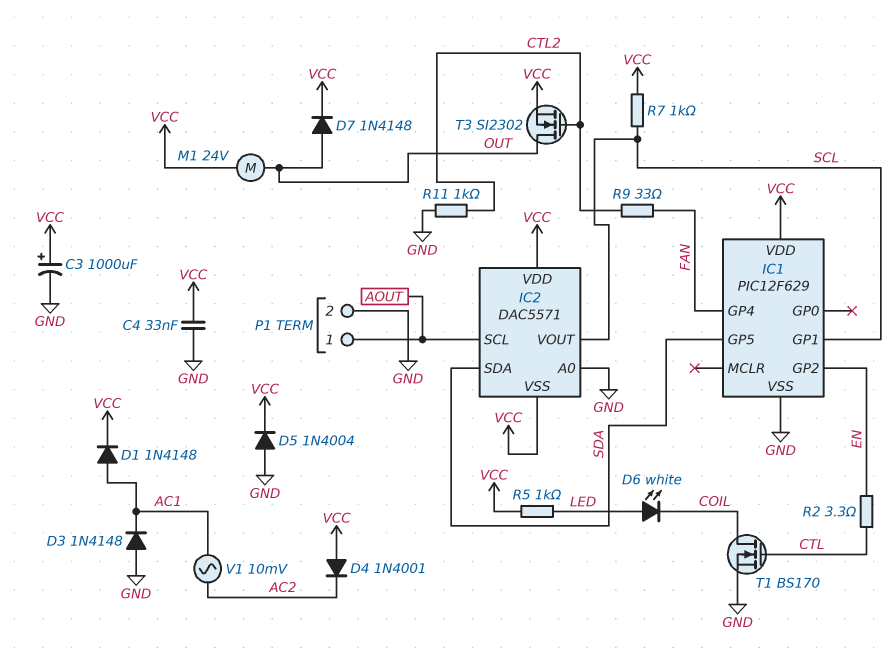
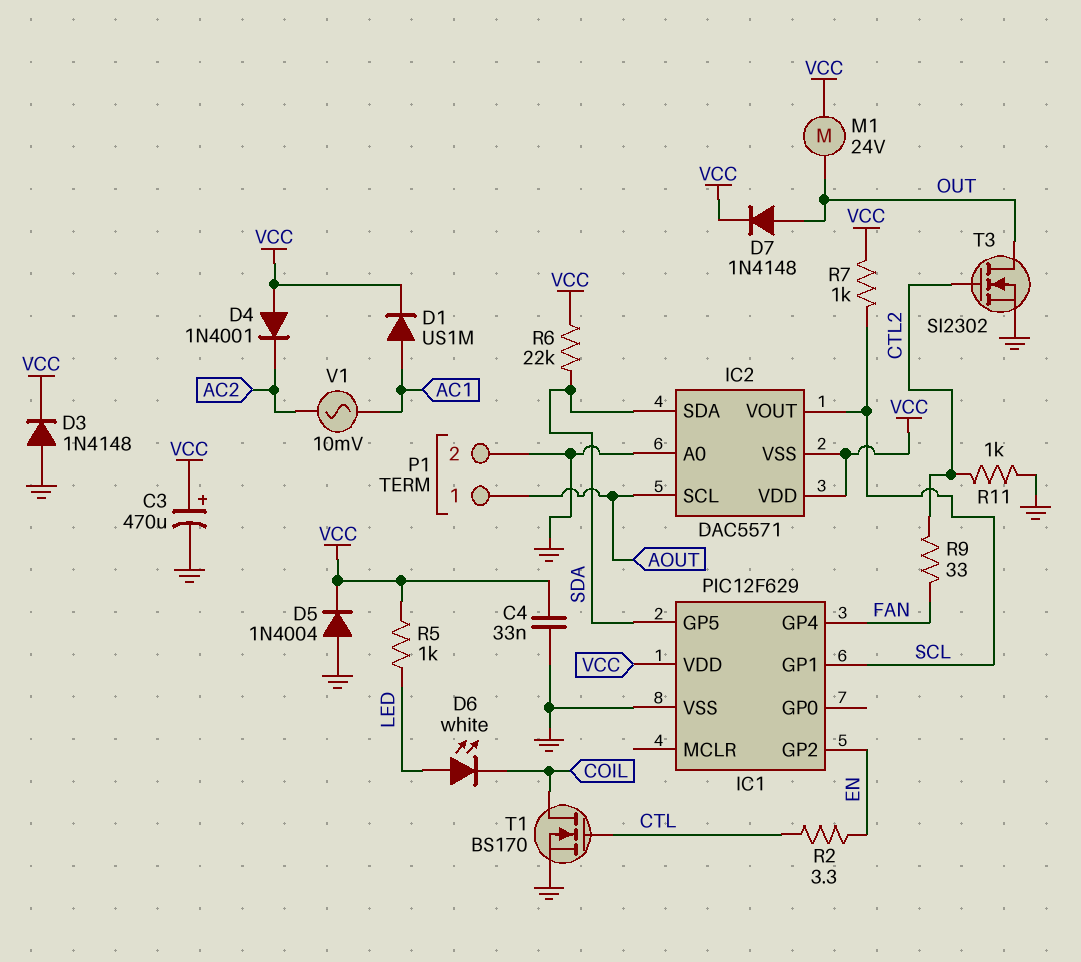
C3: 1000uF (plus VCC, minus GND) -> 470uF (plus VCC, minus GND)
D1: diode 1N4148 (A AC1, K VCC) -> diode US1M (A AC1, K VCC)
D3: diode 1N4148 (A GND, K AC1) -> diode 1N4148 (A GND, K VCC)
R6: none -> 22k (SDA, VCC)
T3: NMOS SI2302 (G CTL2, D OUT, S VCC) -> NMOS SI2302 (G CTL2, D OUT, S GND)

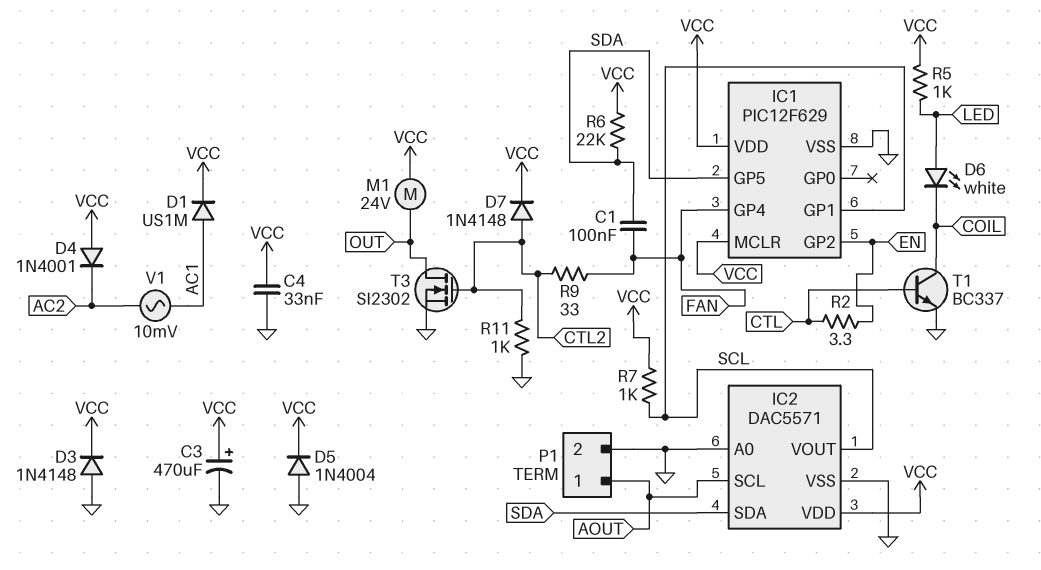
C1: none -> 100nF (FAN, SDA)
D7: diode 1N4148 (A OUT, K VCC) -> diode 1N4148 (A CTL2, K VCC)
IC1 pin MCLR: none -> VCC
IC2 pin VSS: VCC -> GND
T1: NMOS BS170 (G CTL, D COIL, S GND) -> NPN BC337 (B CTL, C COIL, E GND)

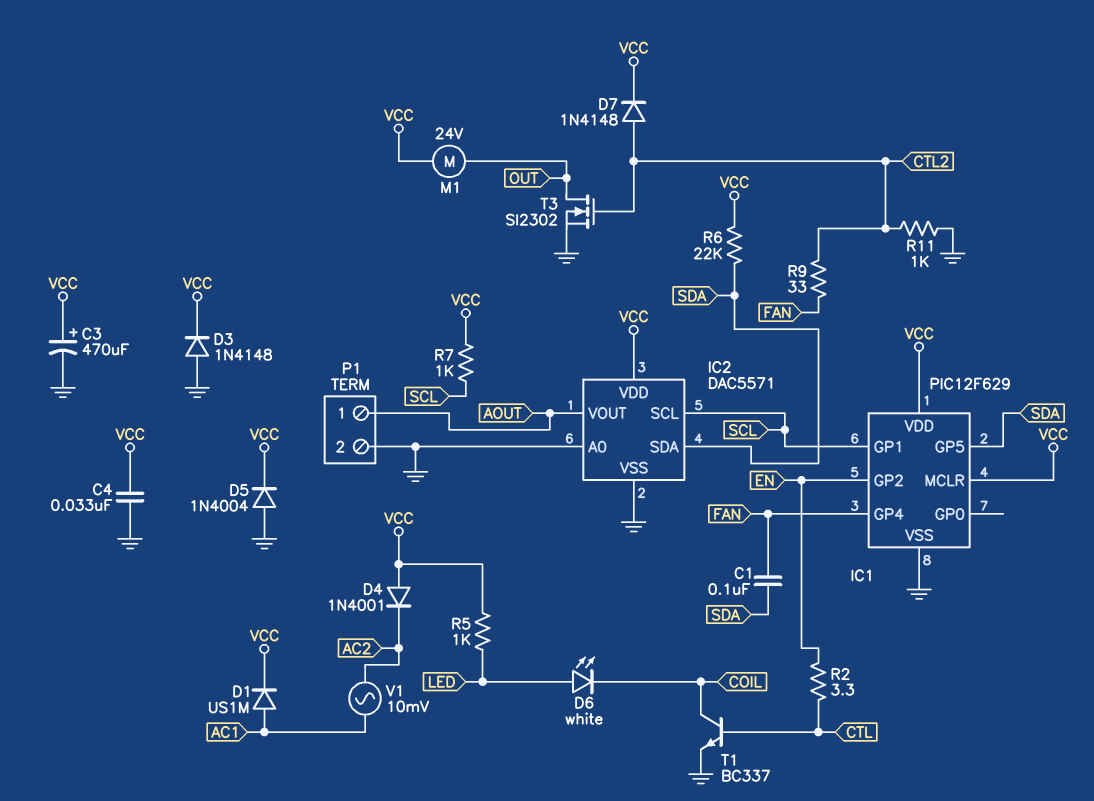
IC2 pin SCL: AOUT -> SCL
IC2 pin VOUT: SCL -> AOUT

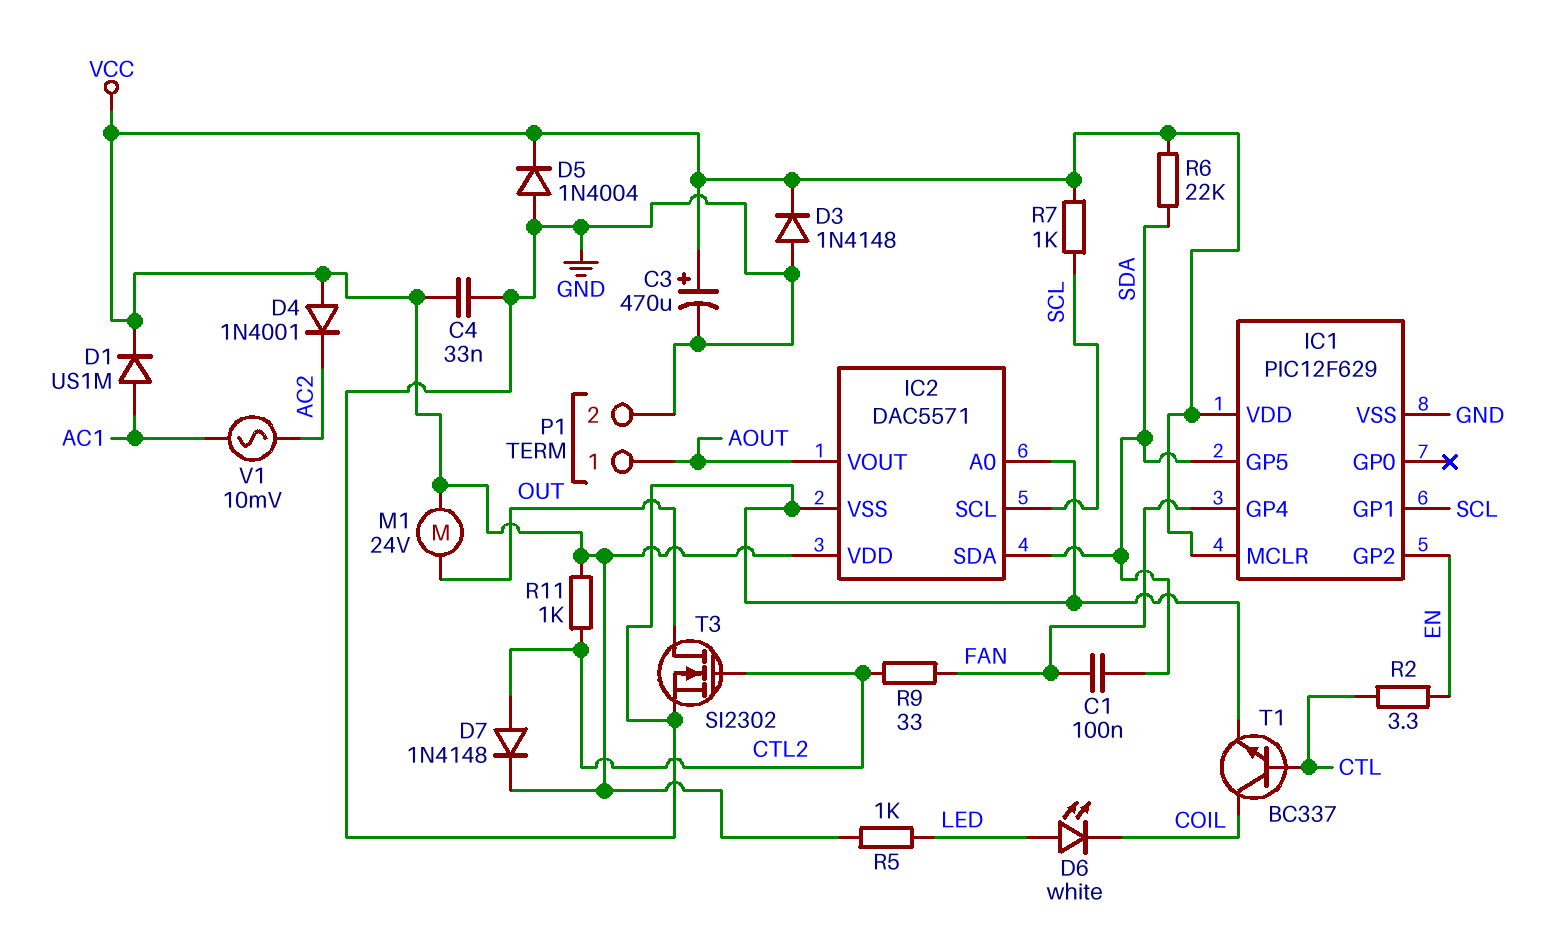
R11: 1k (CTL2, GND) -> 1k (CTL2, VCC)

